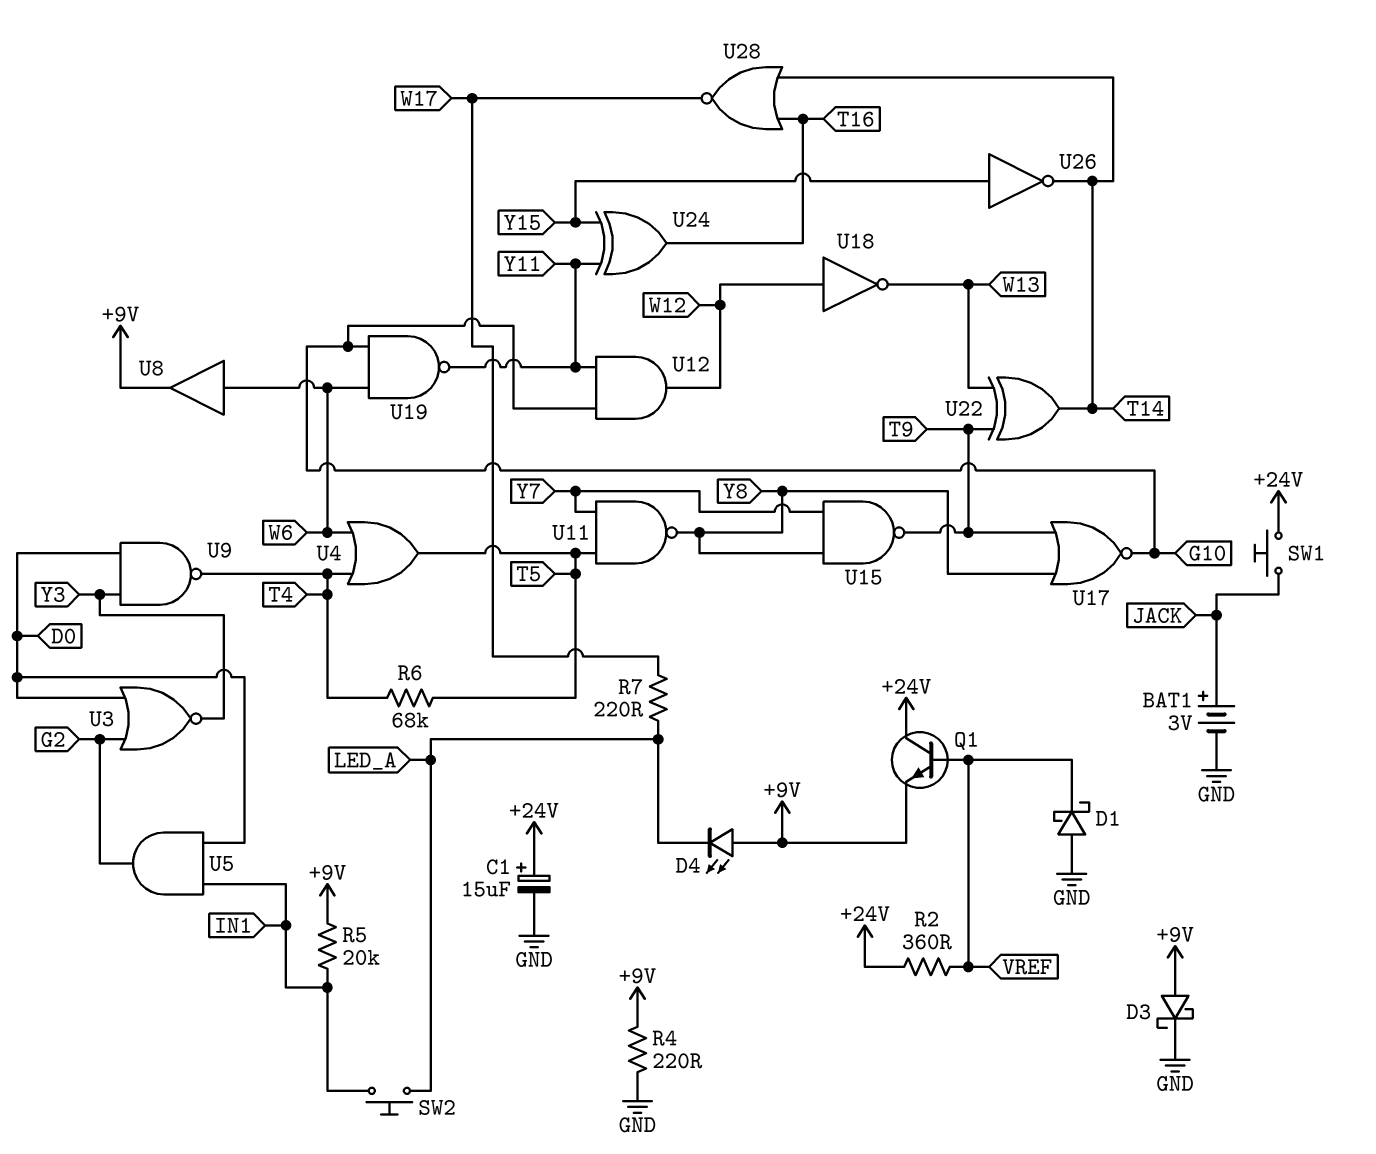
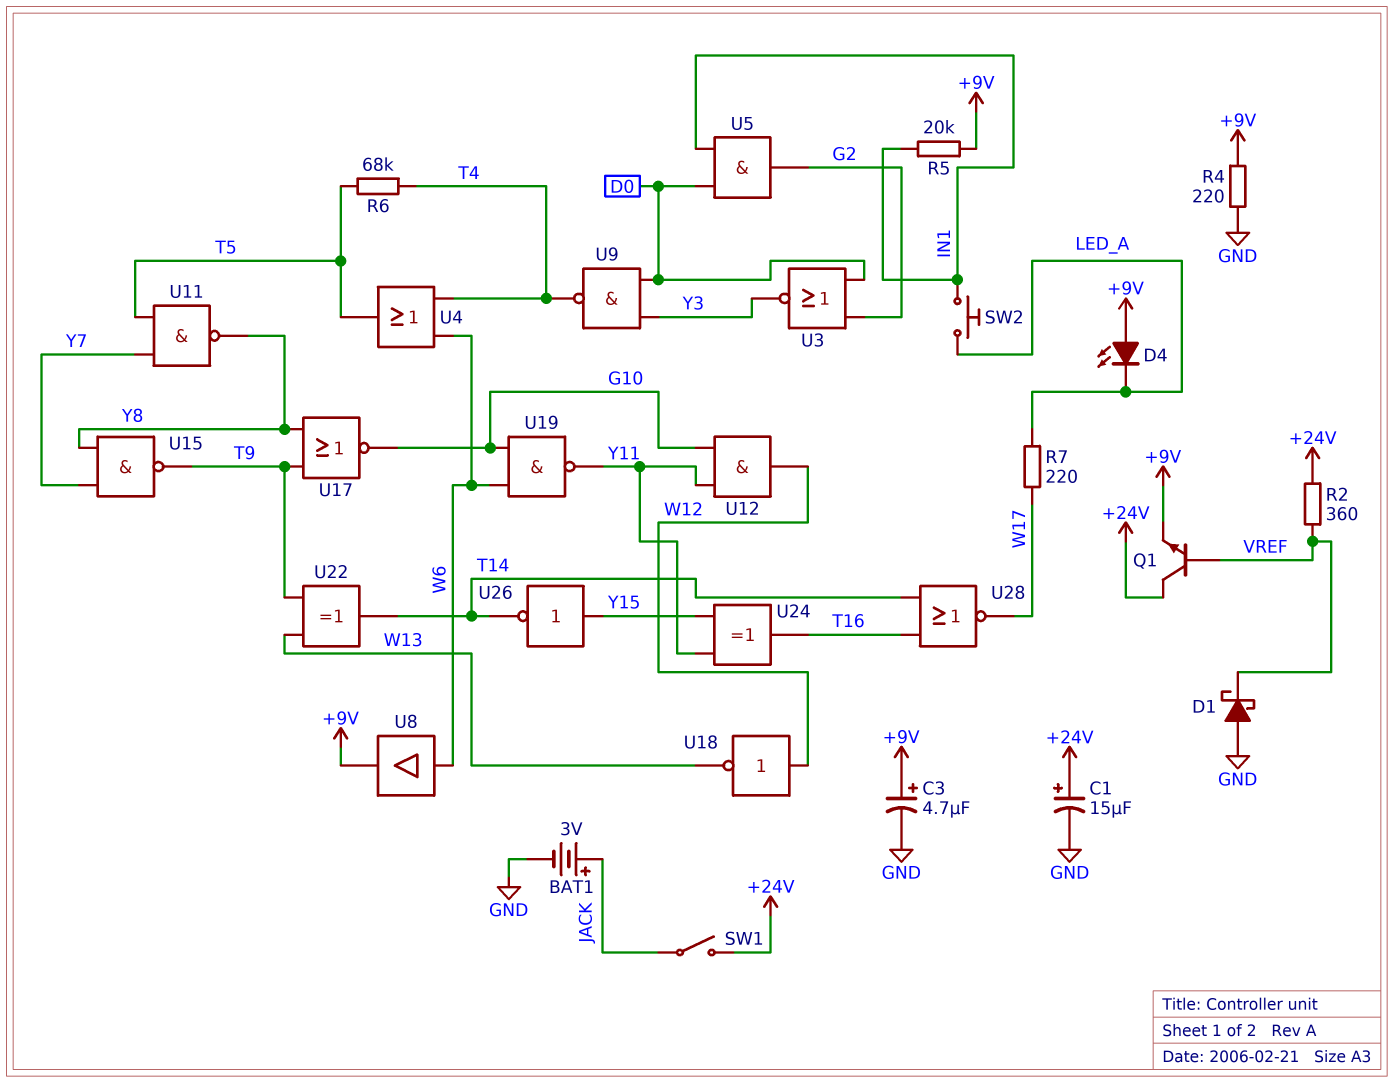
C3: none -> 4.7uF (plus +9V, minus GND)
D3: schottky (A +9V, K GND) -> none
SW1: button (+24V, JACK) -> switch (+24V, JACK)

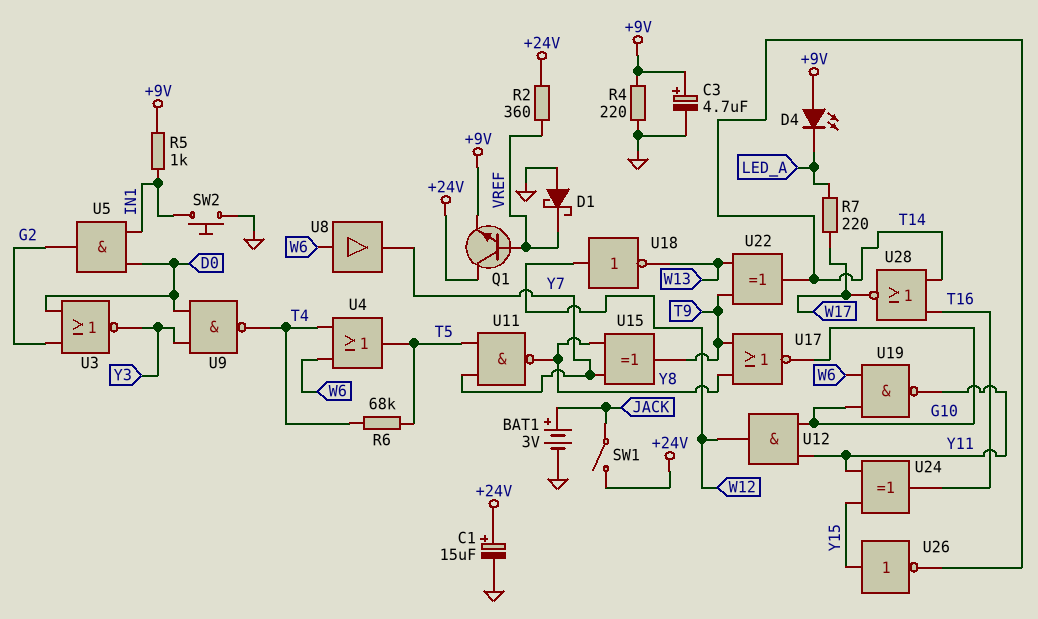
R5: 20k (+9V, IN1) -> 1k (+9V, IN1)
SW2: button (IN1, LED_A) -> button (GND, IN1)
U8: buffer (in W6, out +9V) -> buffer (in W6, out Y7)
U15: NAND (in Y7, in Y8, out T9) -> XOR (in Y7, in Y8, out T9)

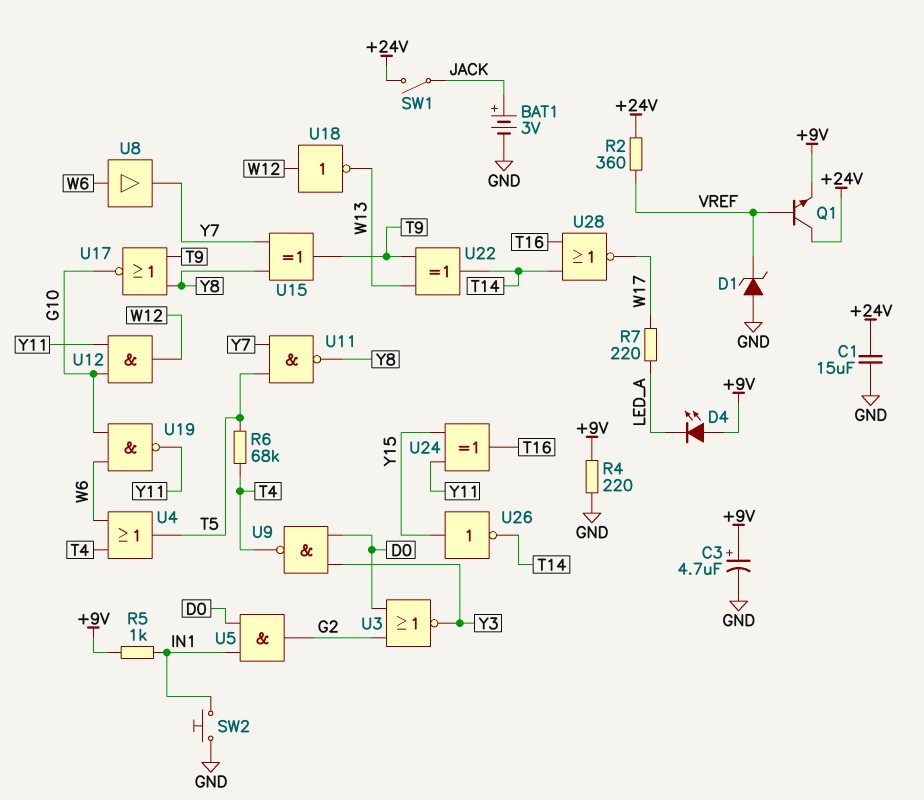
C1: 15uF (plus +24V, minus GND) -> 15uF (+24V, GND)
D1: schottky (A GND, K VREF) -> zener (A GND, K VREF)

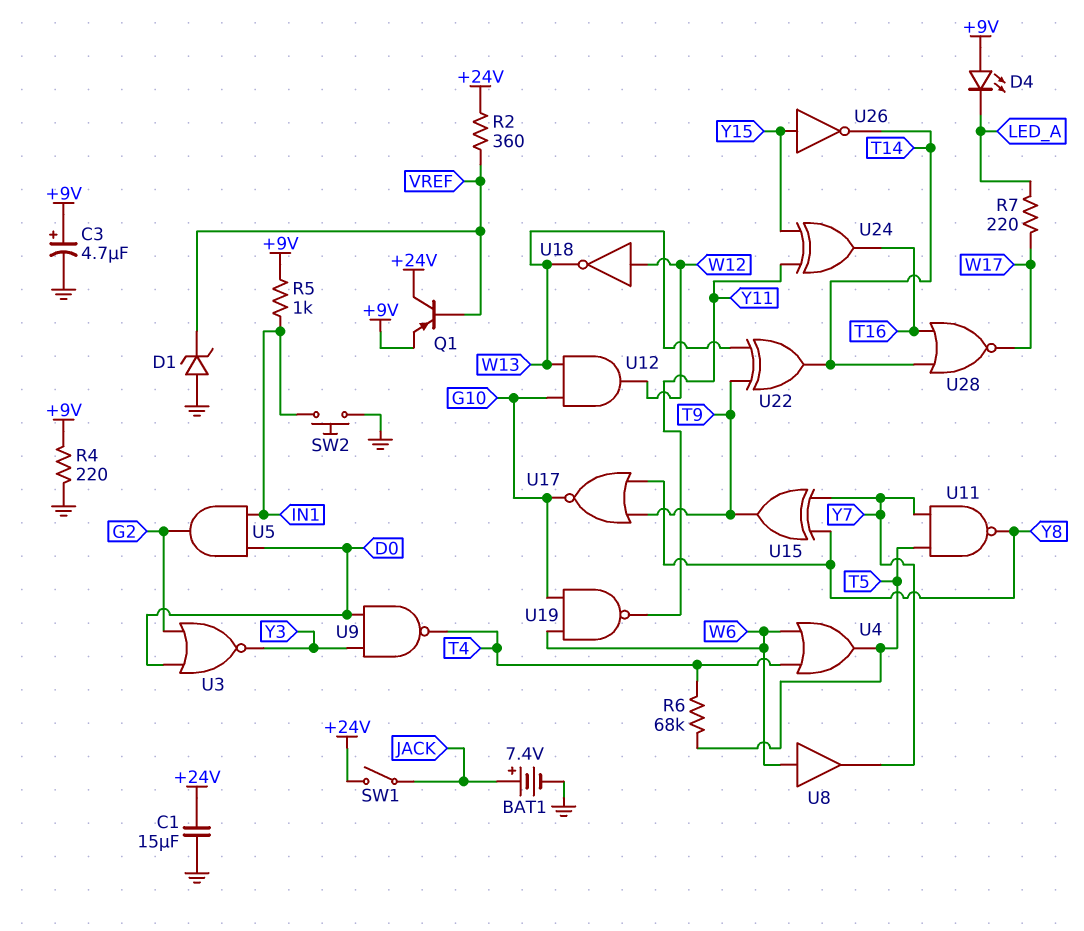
BAT1: 3V (plus JACK, minus GND) -> 7.4V (plus JACK, minus GND)
Q1: NPN (B VREF, C +24V, E +9V) -> PNP (B VREF, C +24V, E +9V)
U12: AND (in G10, in Y11, out W12) -> AND (in G10, in W13, out W12)

